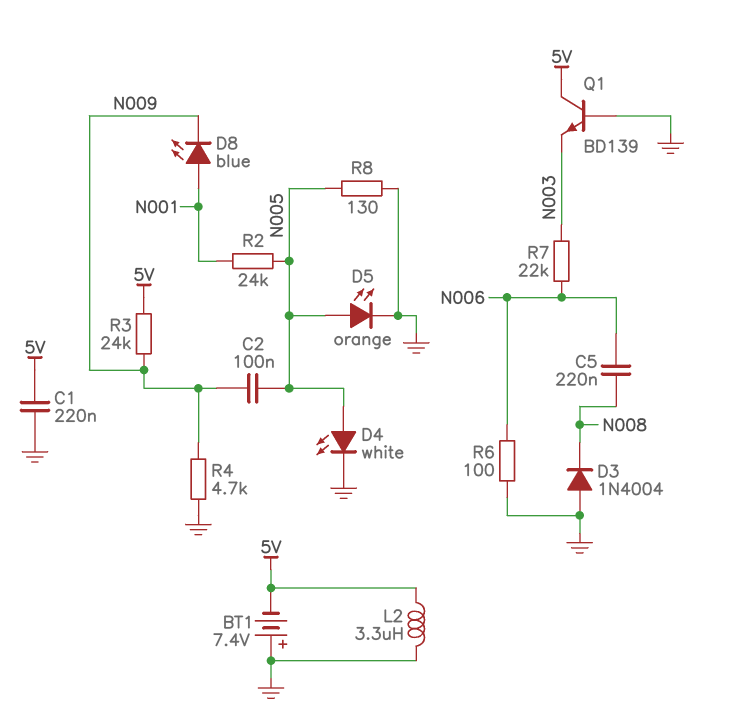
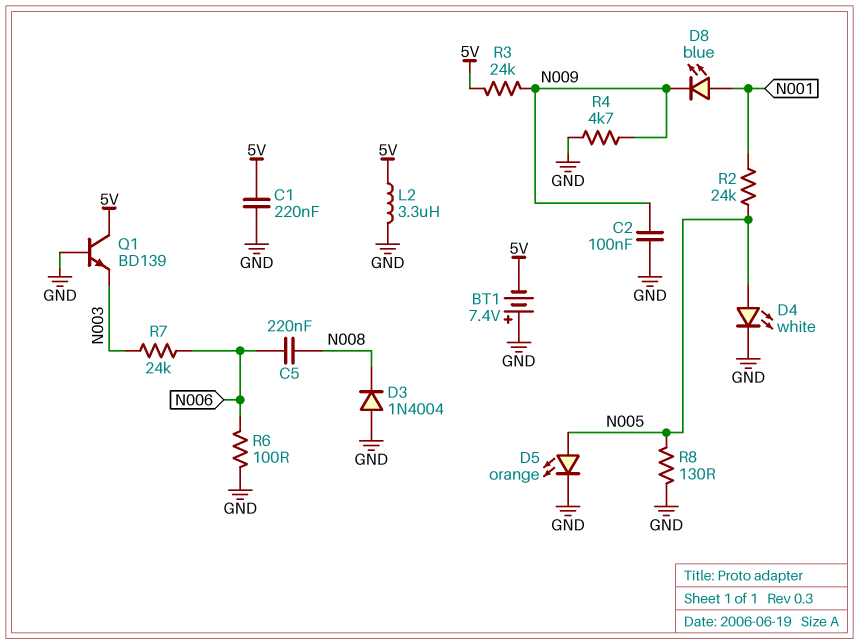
C2: 100nF (N005, N009) -> 100nF (GND, N009)
R7: 22k (N003, N006) -> 24k (N003, N006)

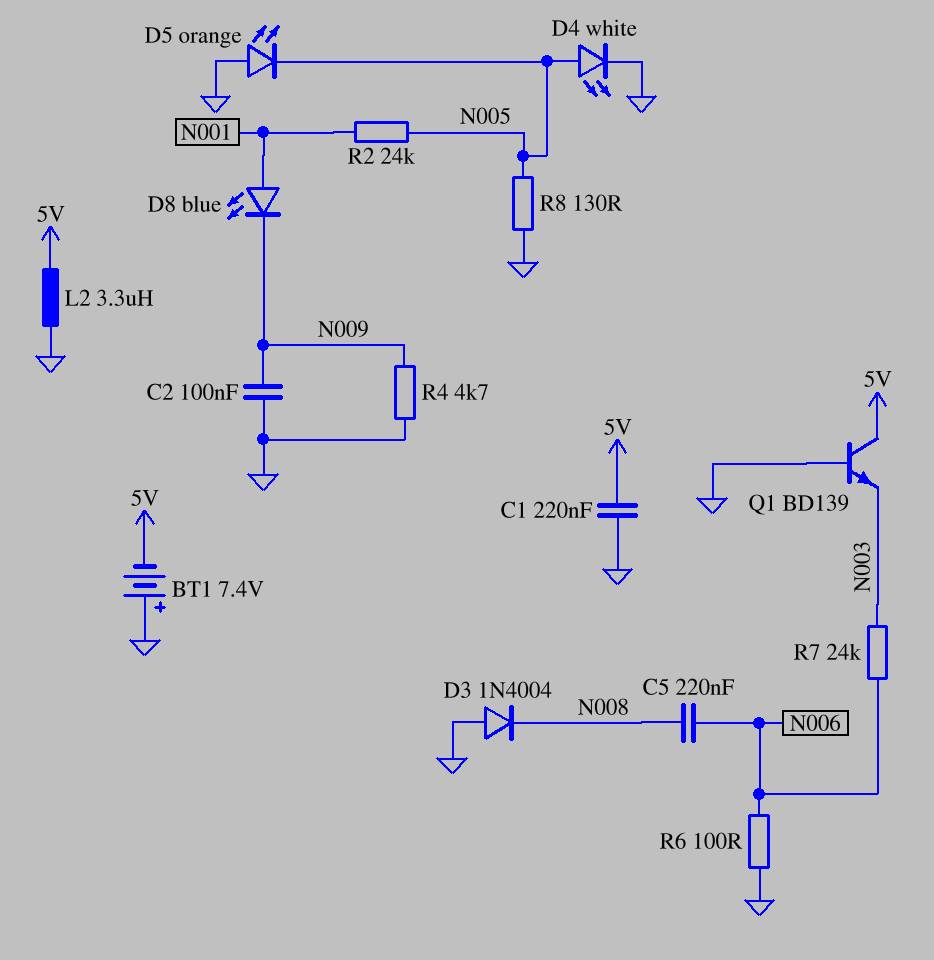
D5: LED orange (A N005, K GND) -> LED orange (A GND, K N005)
R3: 24k (5V, N009) -> none

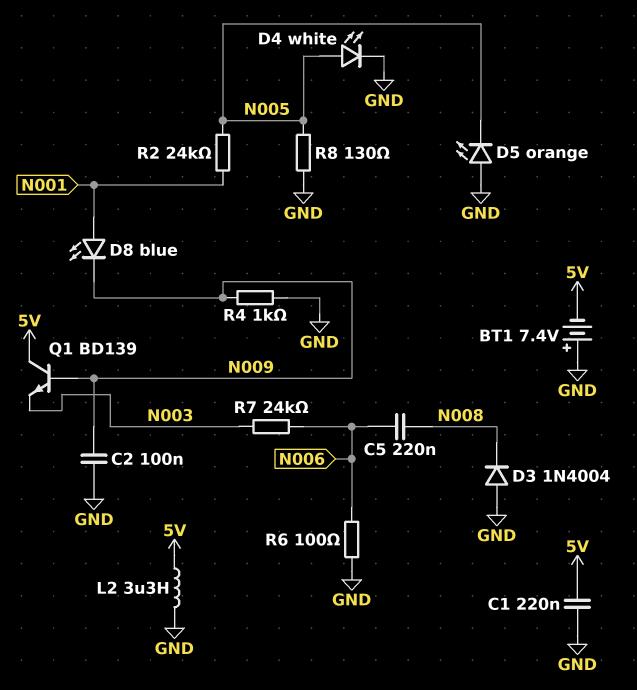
Q1: NPN BD139 (B GND, C 5V, E N003) -> NPN BD139 (B N009, C 5V, E N003)
R4: 4.7k (GND, N009) -> 1k (GND, N009)

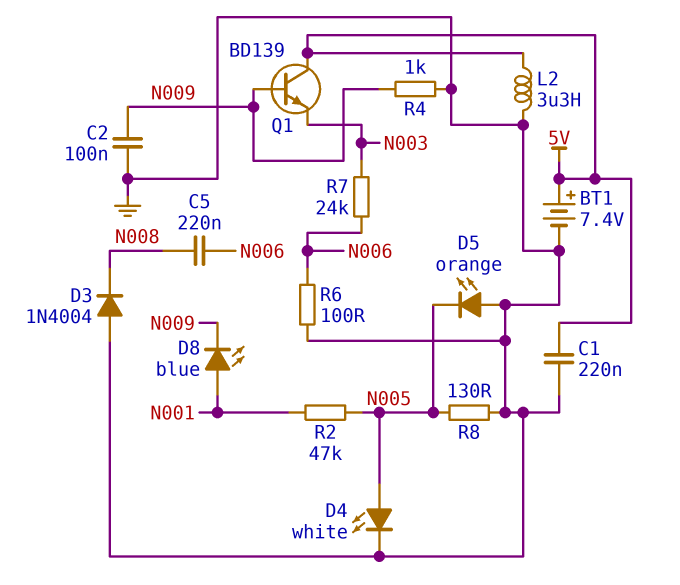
BT1: 7.4V (plus GND, minus 5V) -> 7.4V (plus 5V, minus GND)
R2: 24k (N001, N005) -> 47k (N001, N005)

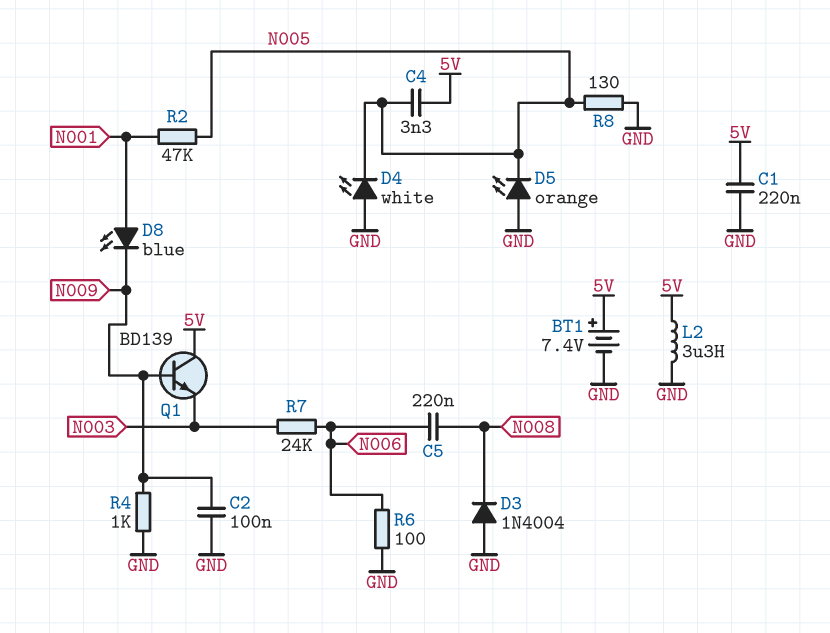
C4: none -> 3.3nF (5V, N005)
D4: LED white (A N005, K GND) -> LED white (A GND, K N005)

